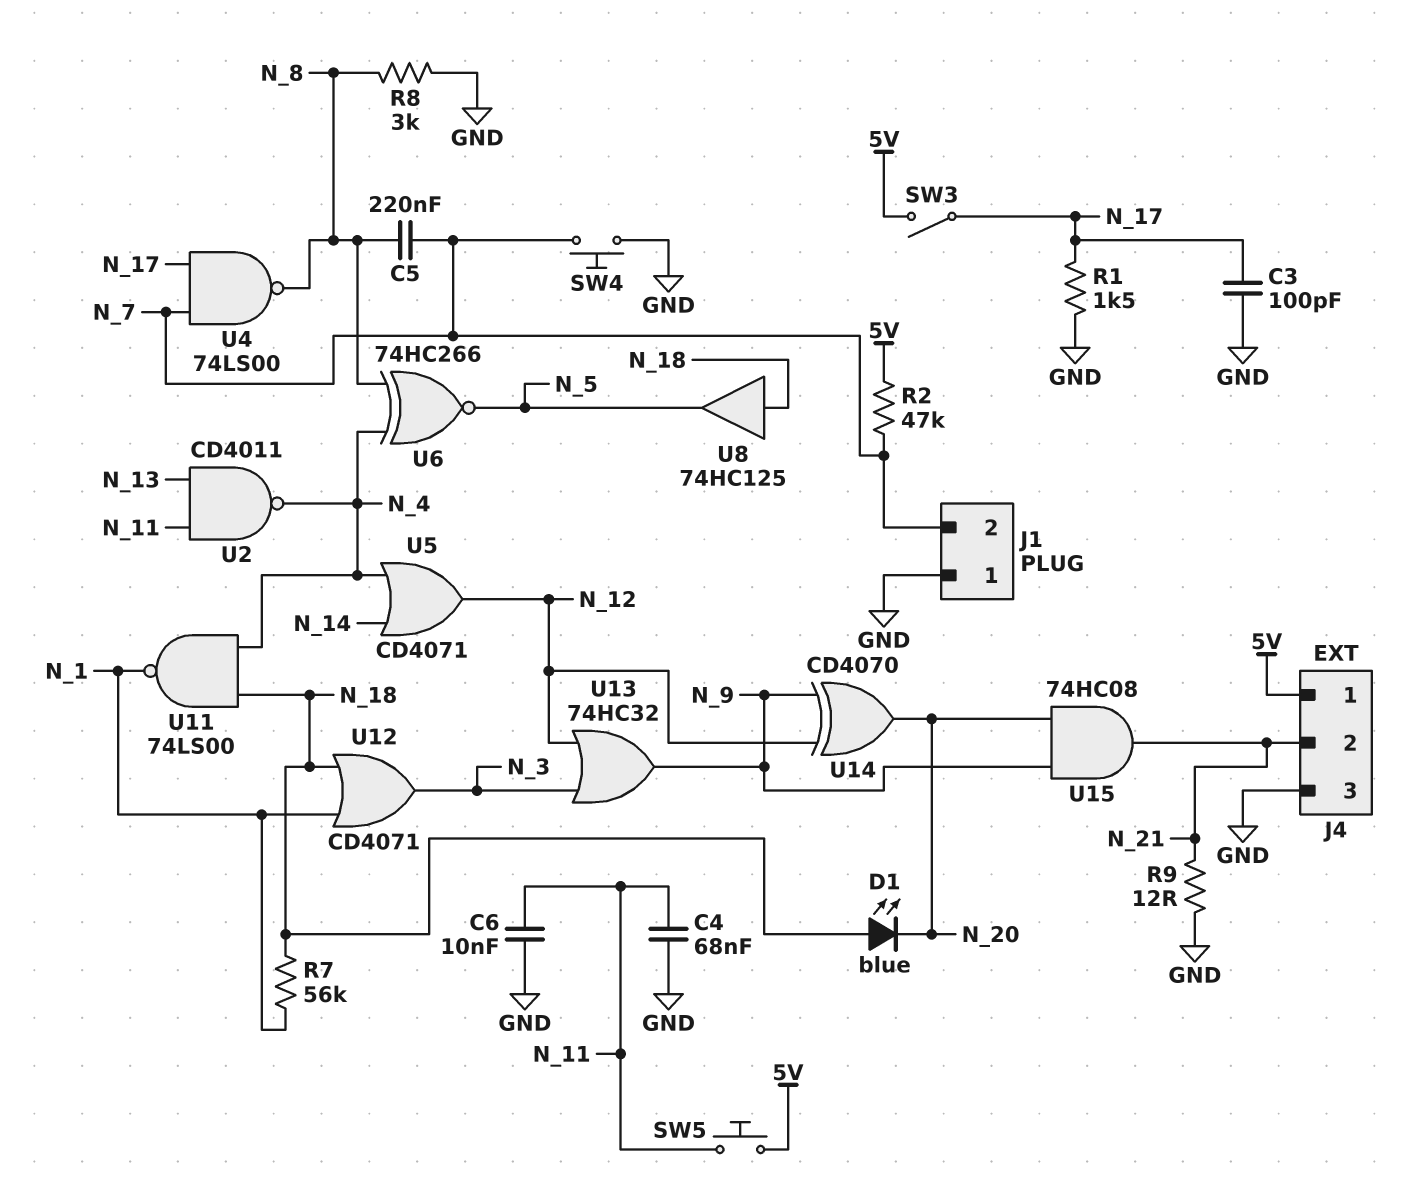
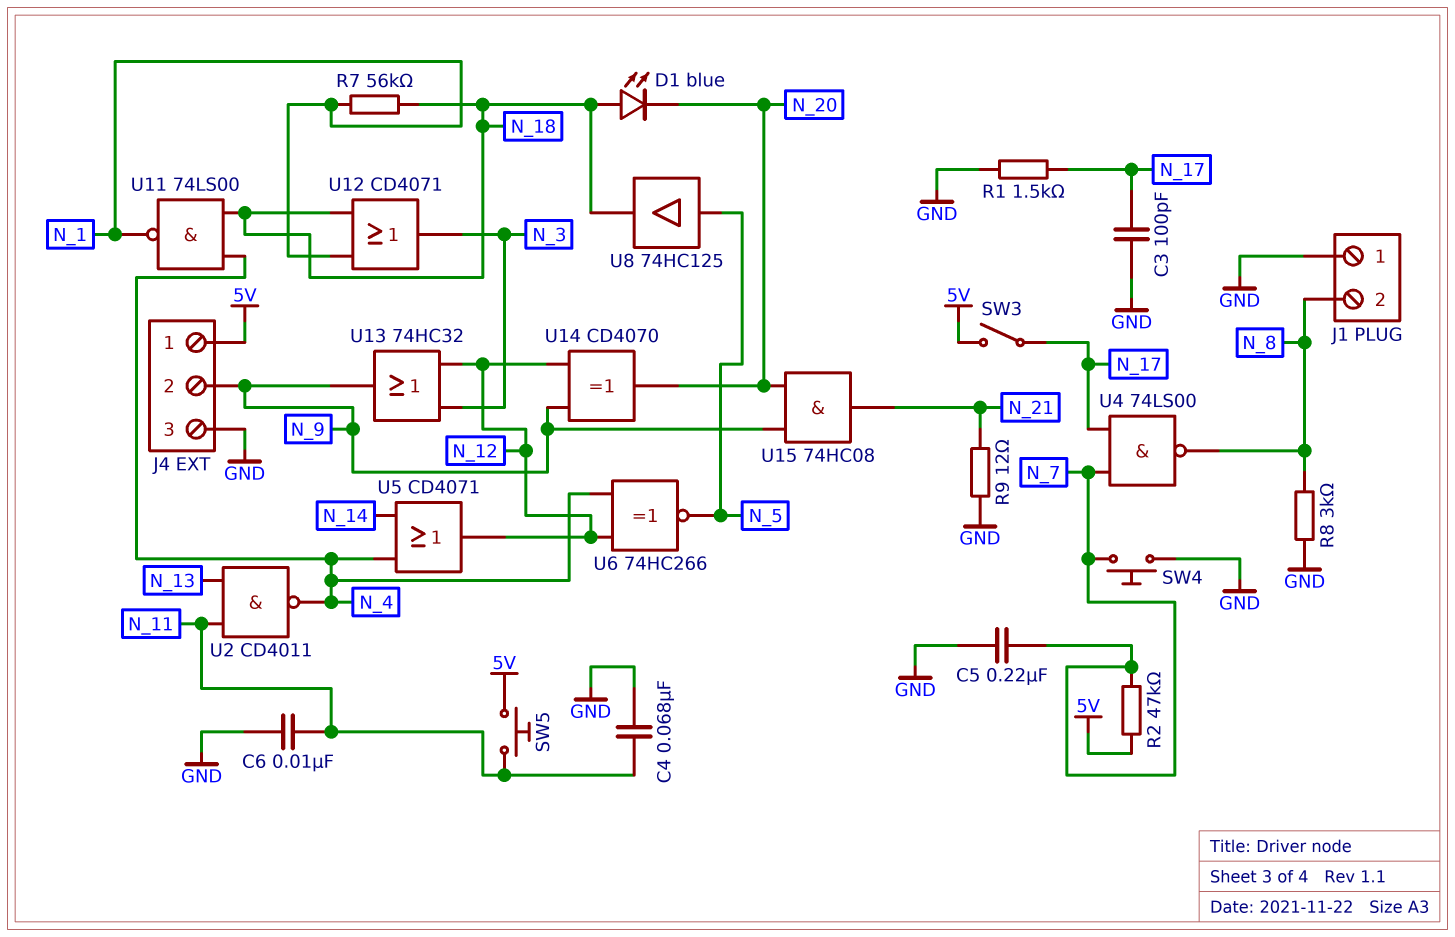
C5: 220nF (N_7, N_8) -> 220nF (GND, N_7)
J1 pin 2: N_7 -> N_8
J4 pin 2: N_21 -> N_9
U6: XNOR 74HC266 (in N_4, in N_8, out N_5) -> XNOR 74HC266 (in N_4, in N_12, out N_5)
U8: buffer 74HC125 (in N_18, out N_5) -> buffer 74HC125 (in N_5, out N_18)

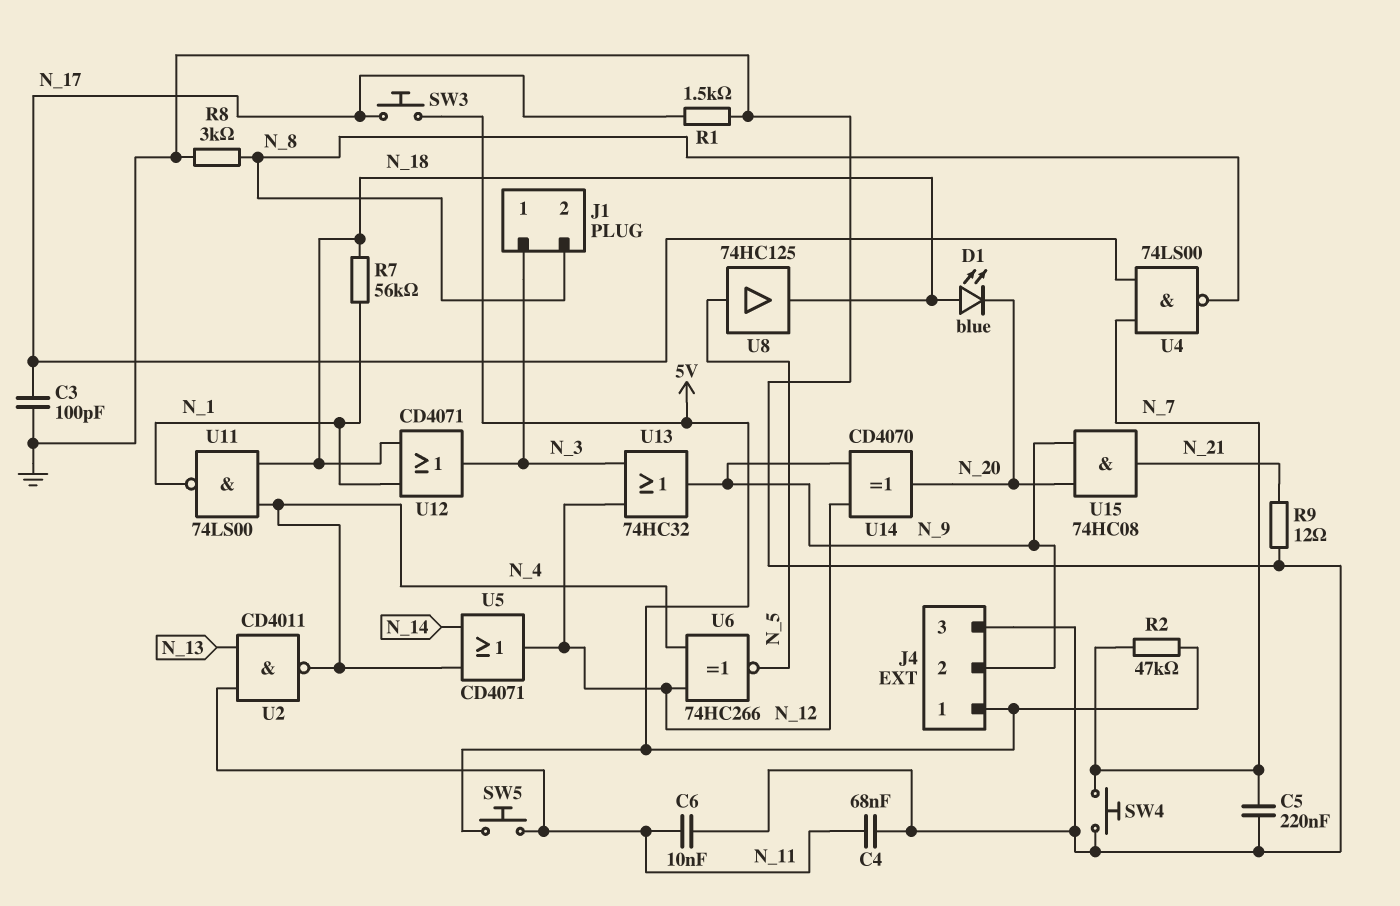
J1 pin 1: GND -> N_3
SW3: switch (5V, N_17) -> button (5V, N_17)

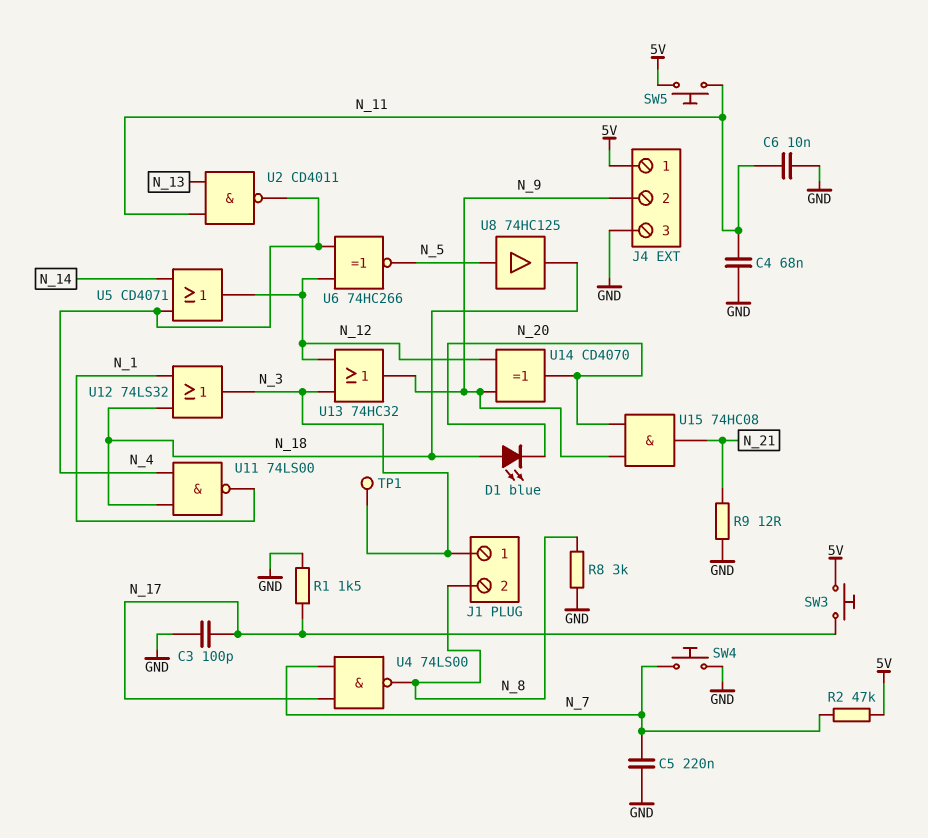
R7: 56k (N_1, N_18) -> none
TP1: none -> test point (N_3)
U12: OR CD4071 (in N_1, in N_18, out N_3) -> OR 74LS32 (in N_1, in N_18, out N_3)

